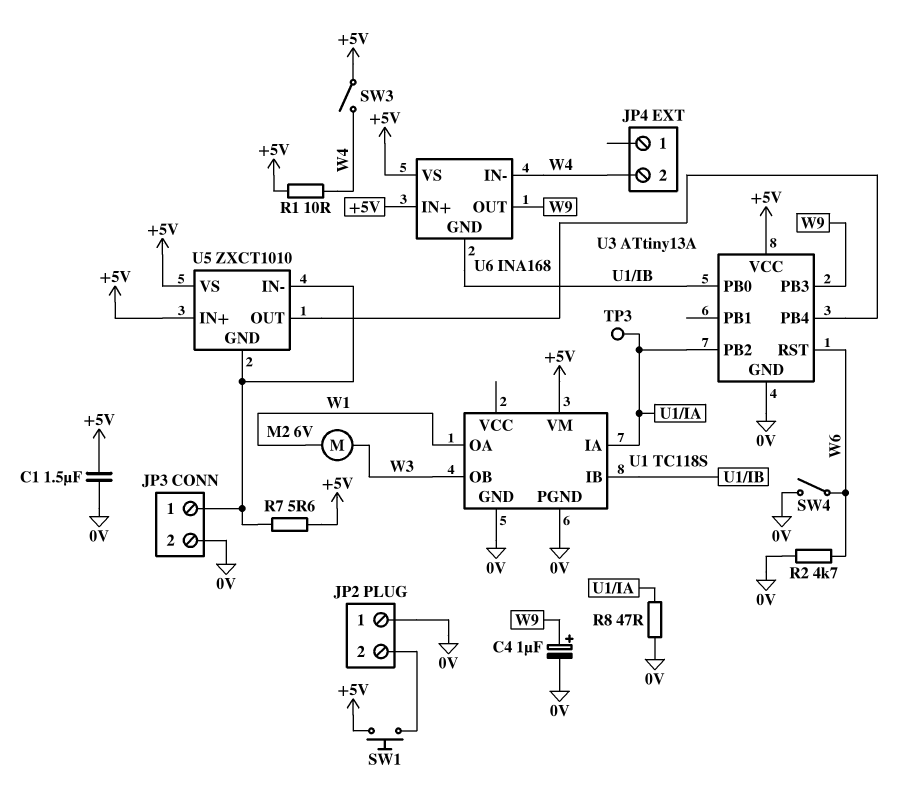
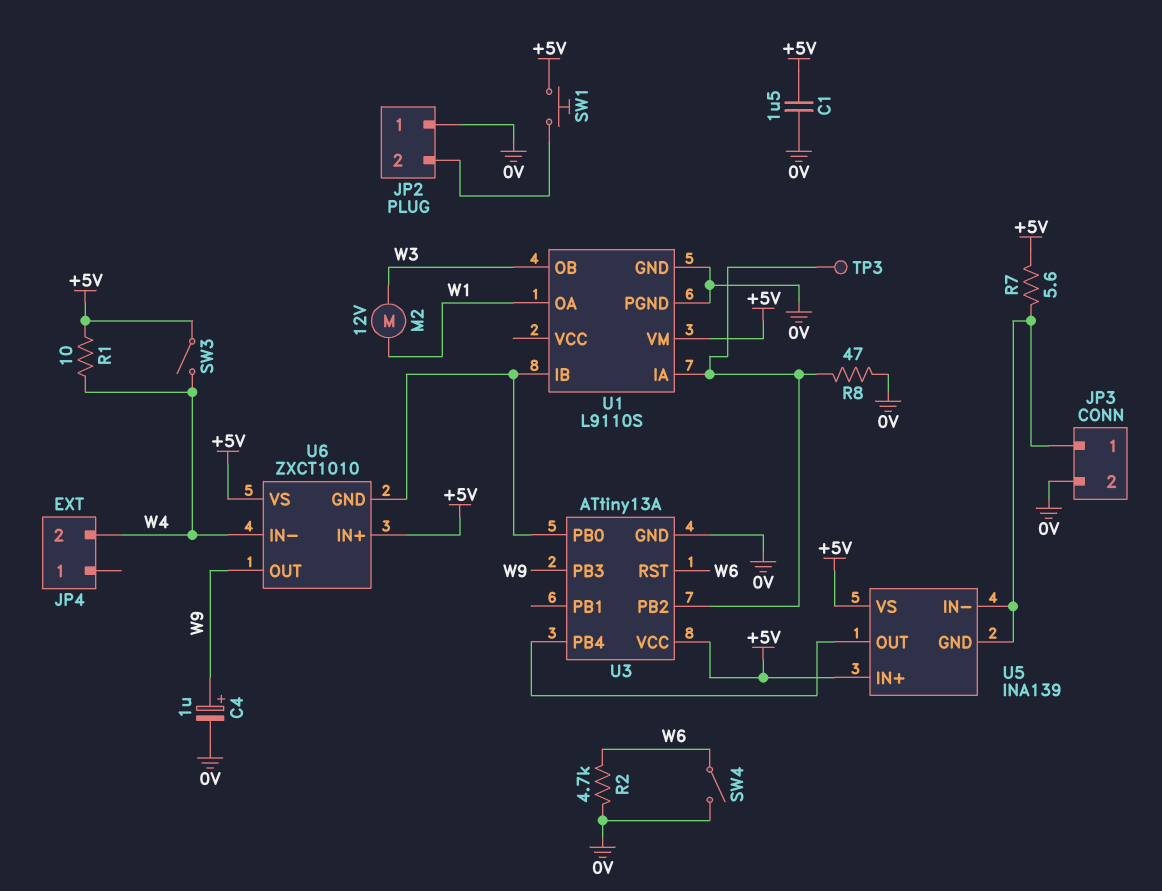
M2: motor 6V (W1, W3) -> motor 12V (W1, W3)
U1: TC118S -> L9110S
U5: ZXCT1010 -> INA139
U6: INA168 -> ZXCT1010

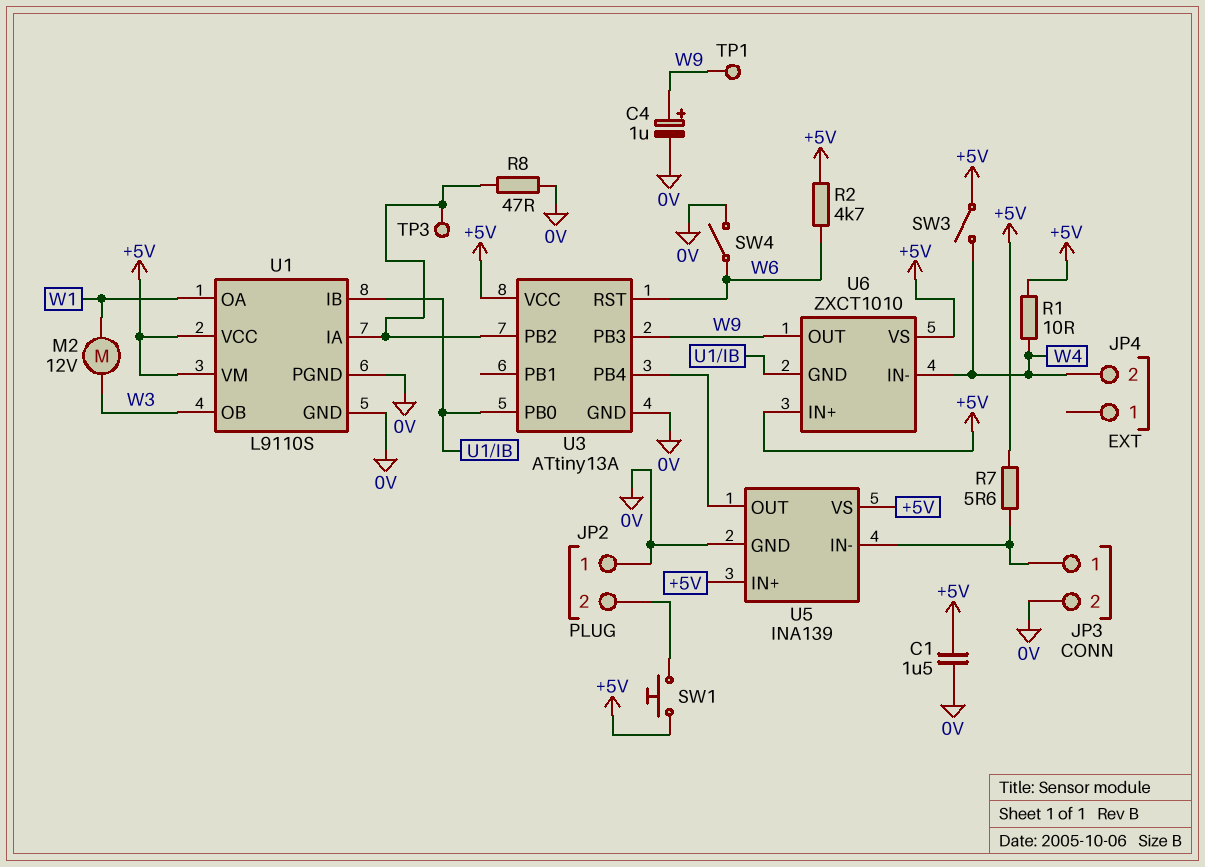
R2: 4.7k (0V, W6) -> 4.7k (+5V, W6)
TP1: none -> test point (W9)
U1 pin VCC: none -> +5V
U5 pin GND: JP3/1 -> 0V

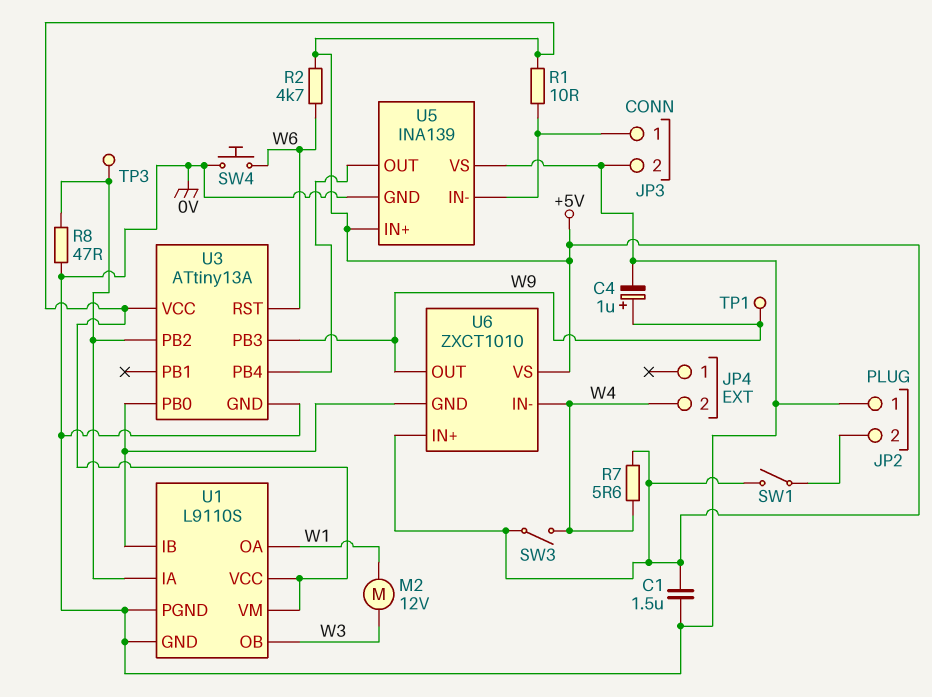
R1: 10 (+5V, W4) -> 10 (+5V, JP3/1)
R7: 5.6 (+5V, JP3/1) -> 5.6 (+5V, W4)
SW1: button (+5V, JP2/2) -> switch (+5V, JP2/2)
SW4: switch (0V, W6) -> button (0V, W6)
U5 pin VS: +5V -> 0V

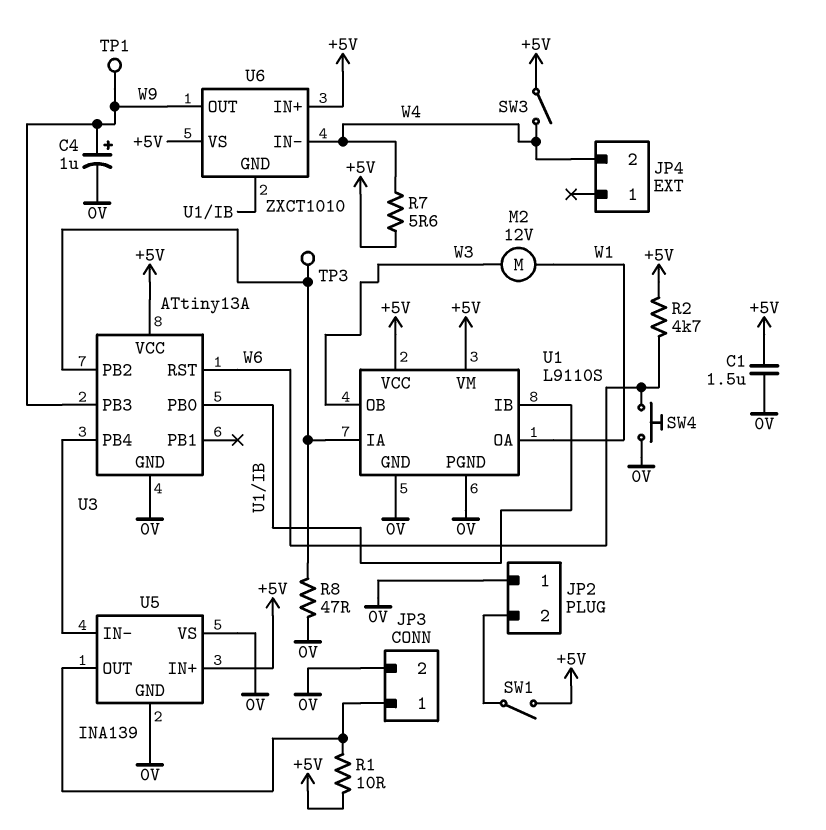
U5 pin IN-: JP3/1 -> U3/PB4
U5 pin OUT: U3/PB4 -> JP3/1

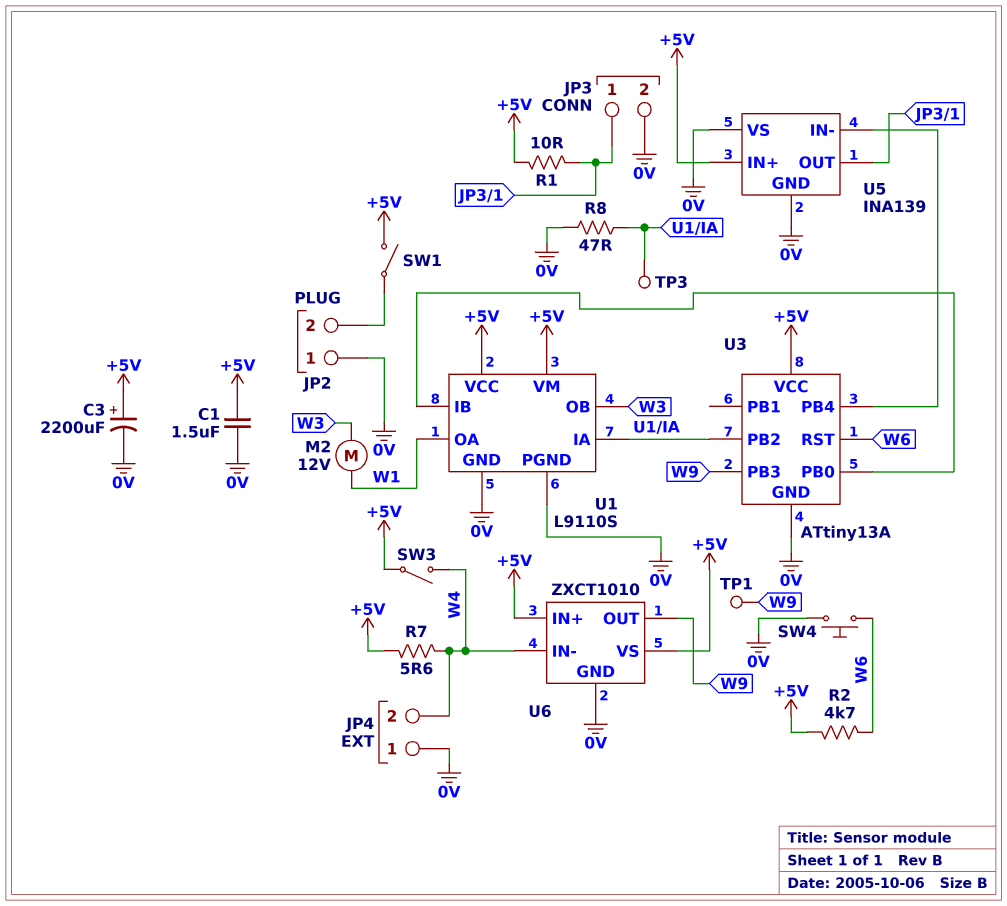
C3: none -> 2200uF (plus +5V, minus 0V)
C4: 1uF (plus W9, minus 0V) -> none
JP4 pin 1: none -> 0V
U6 pin GND: U1/IB -> 0V

